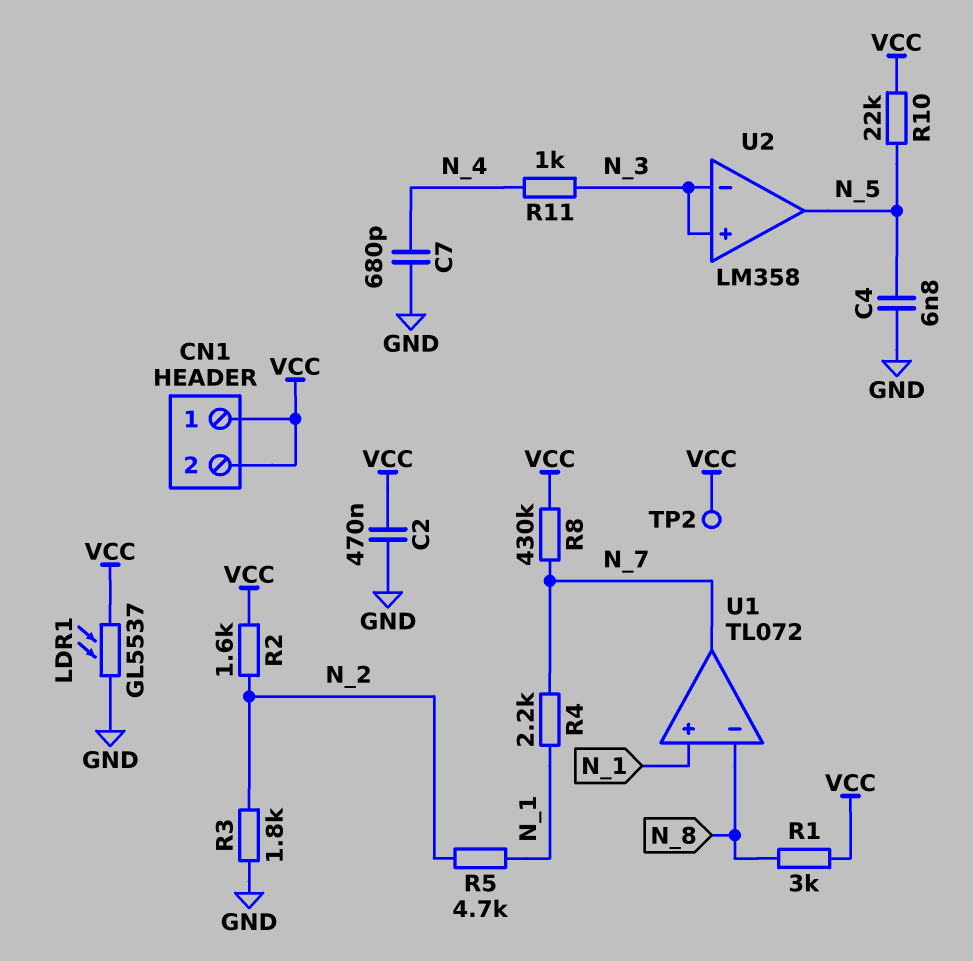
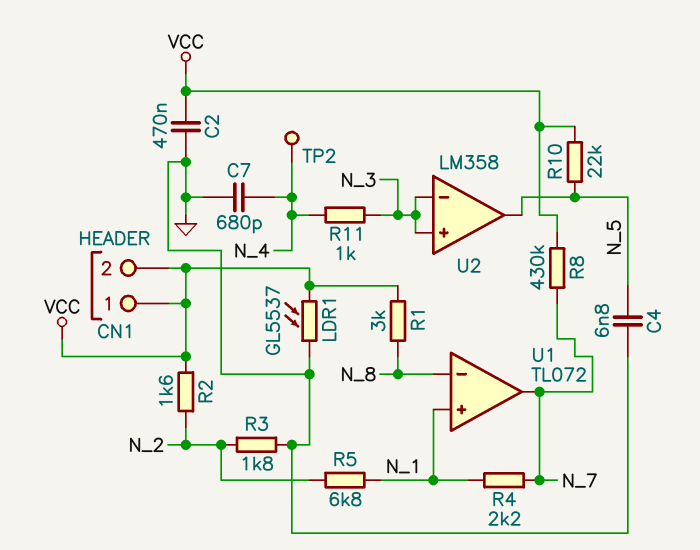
R5: 4.7k (N_1, N_2) -> 6.8k (N_1, N_2)
TP2: test point (VCC) -> test point (N_4)

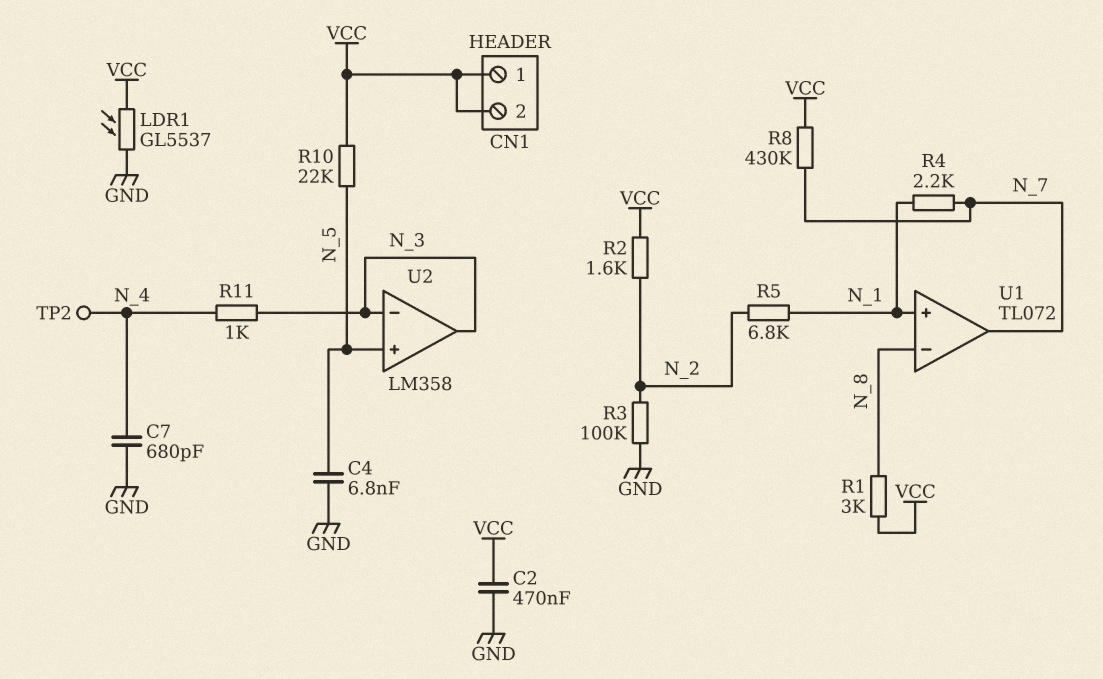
R3: 1.8k (GND, N_2) -> 100k (GND, N_2)
U2 pin in+: N_3 -> N_5
U2 pin out: N_5 -> N_3

